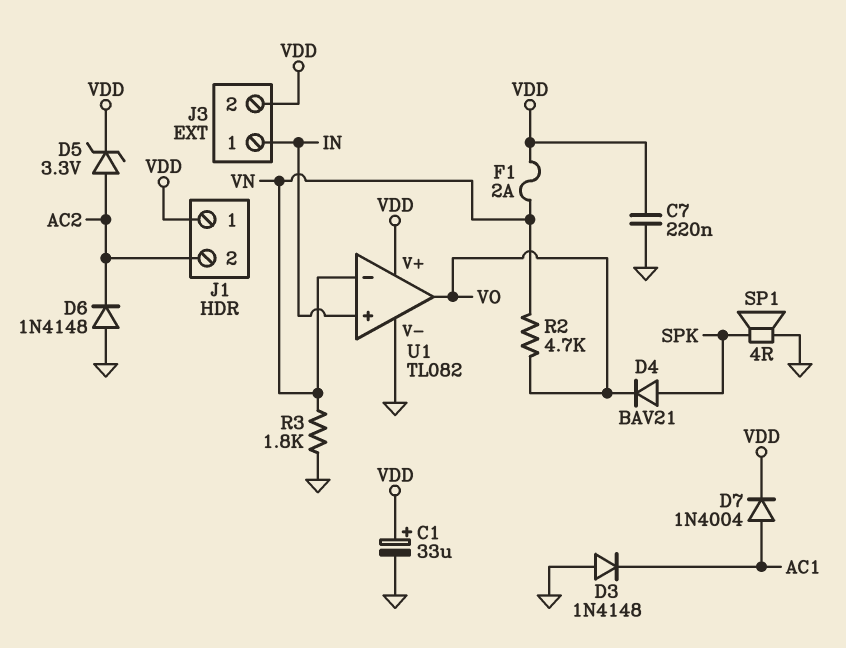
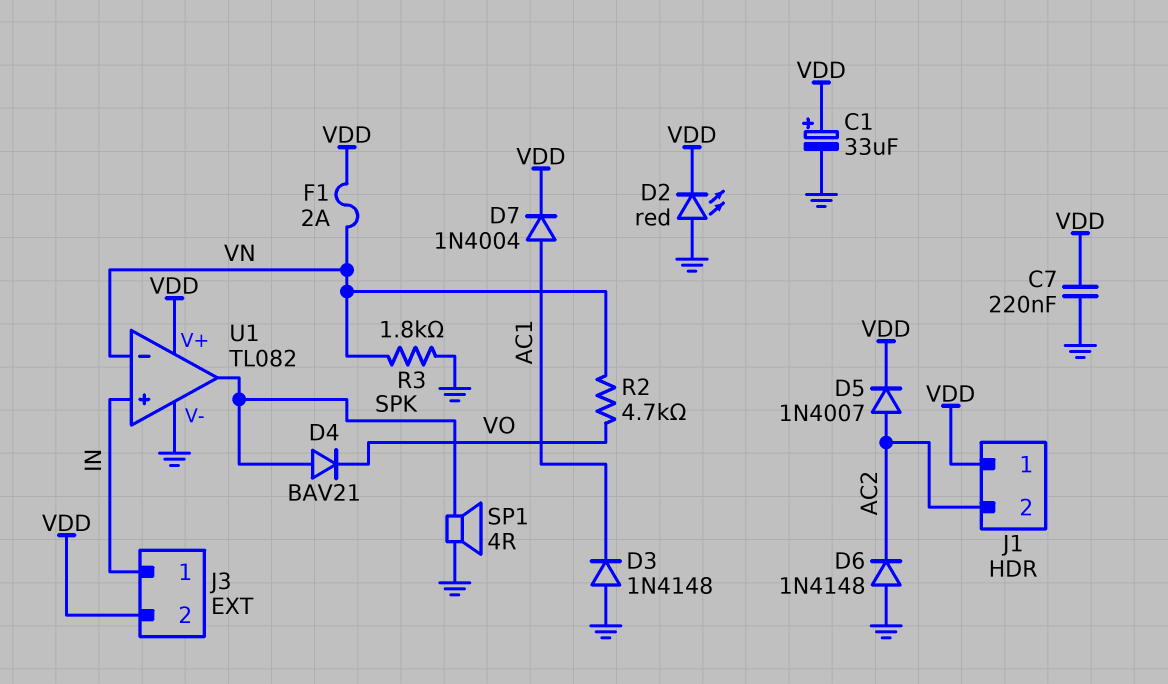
D2: none -> LED red (A GND, K VDD)
D5: zener 3.3V (A AC2, K VDD) -> diode 1N4007 (A AC2, K VDD)
U1 pin out: VO -> SPK

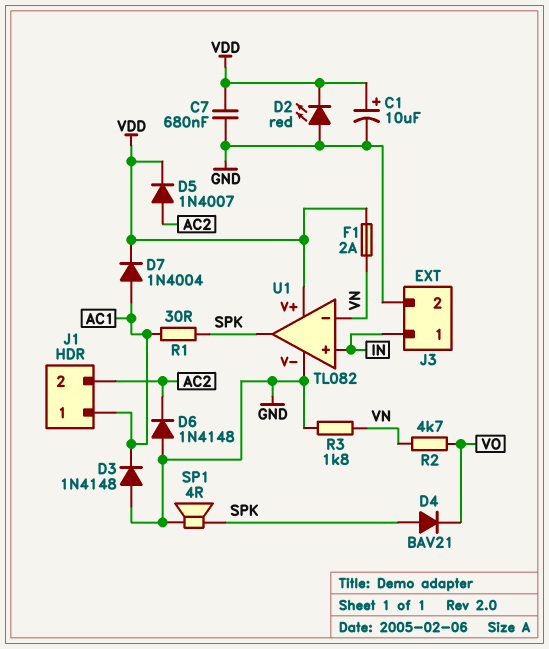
C1: 33uF (plus VDD, minus GND) -> 10uF (plus VDD, minus GND)
C7: 220nF (GND, VDD) -> 680nF (GND, VDD)
J1 pin 1: VDD -> AC1
J3 pin 2: VDD -> GND
R1: none -> 30 (AC1, SPK)

